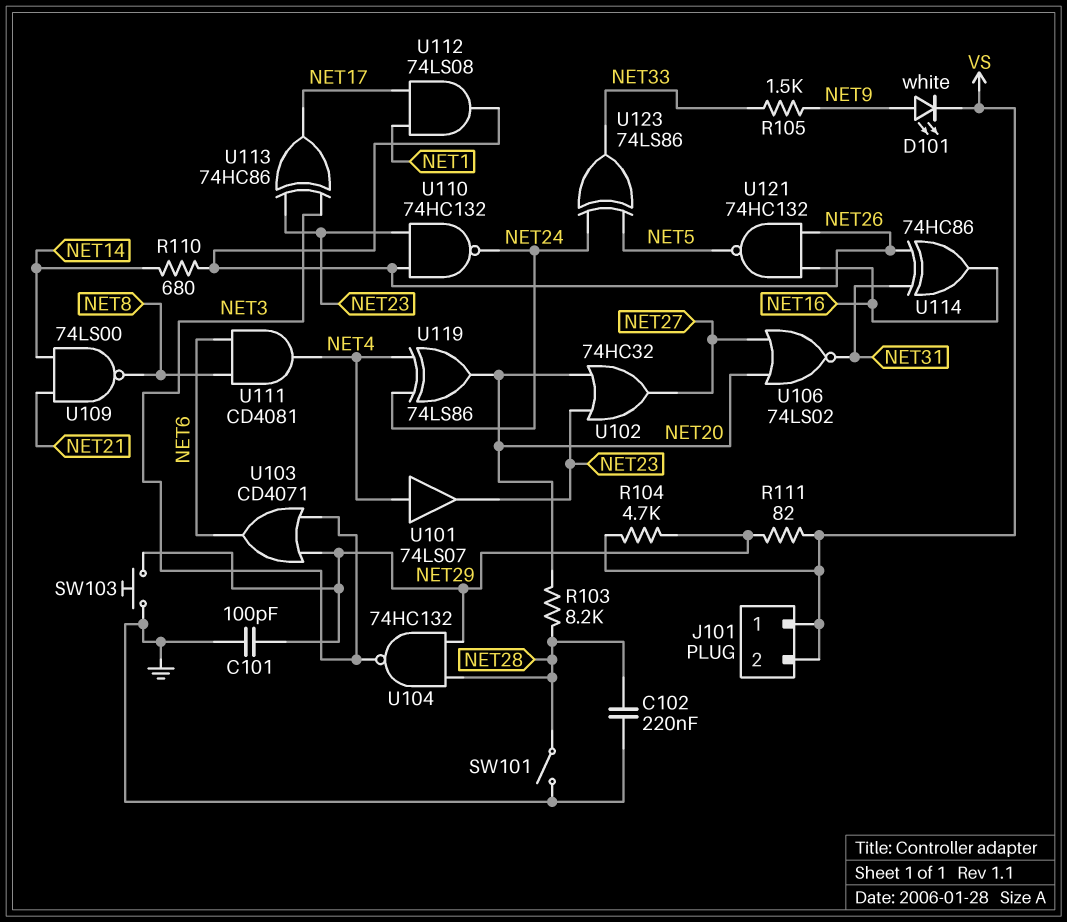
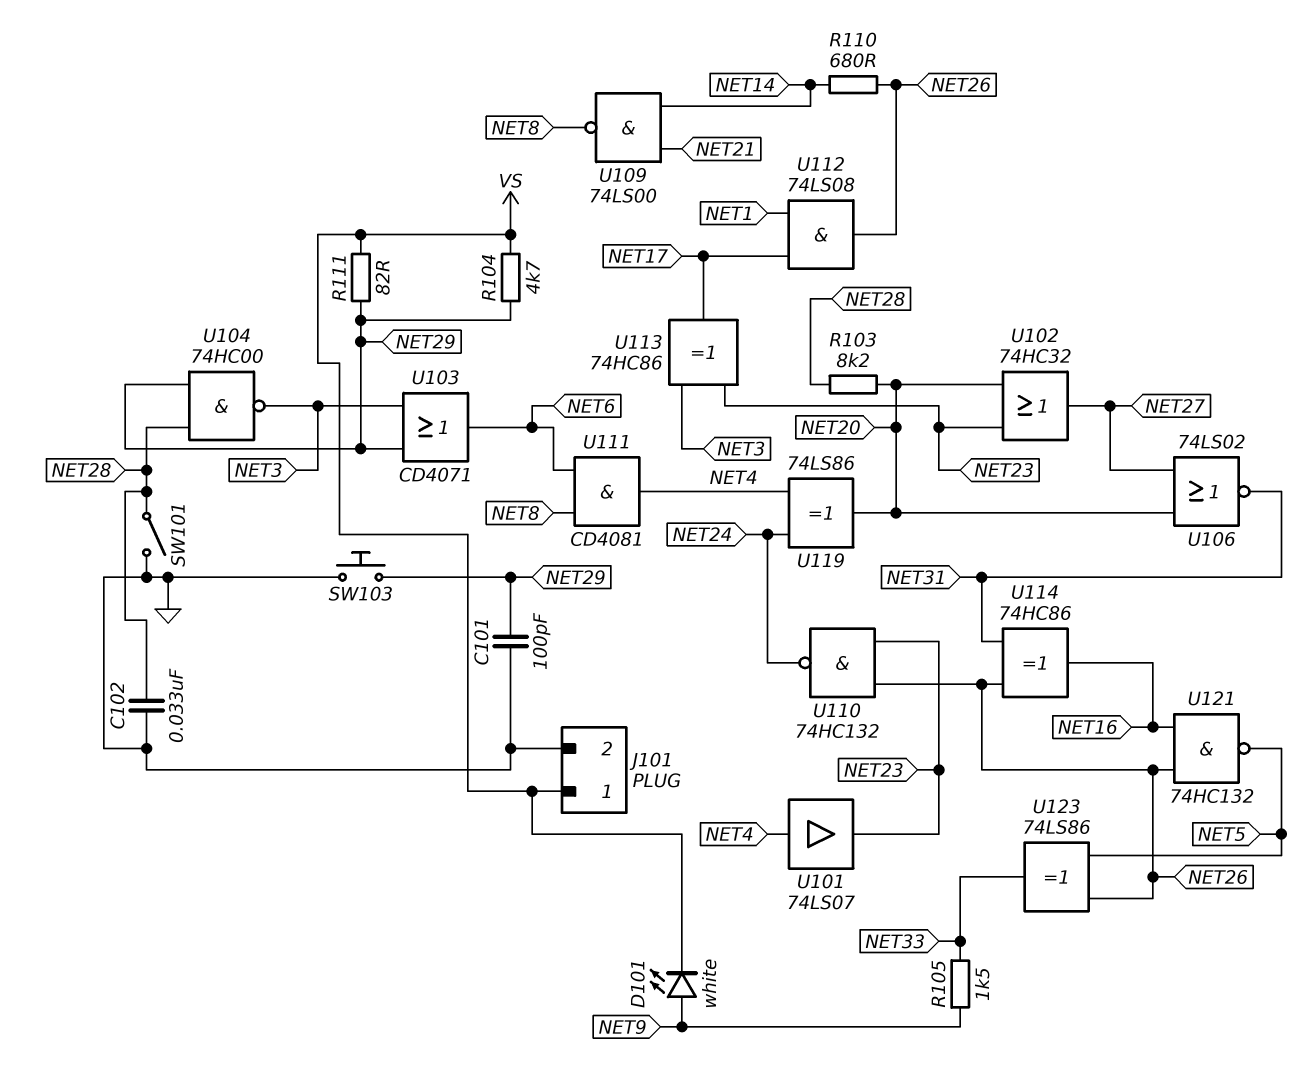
C102: 220nF (GND, NET28) -> 33nF (GND, NET28)
J101 pin 2: VS -> GND
U104: NAND 74HC132 (in NET28, in NET29, out NET3) -> NAND 74HC00 (in NET28, in NET29, out NET3)
U123: XOR 74LS86 (in NET5, in NET24, out NET33) -> XOR 74LS86 (in NET5, in NET26, out NET33)

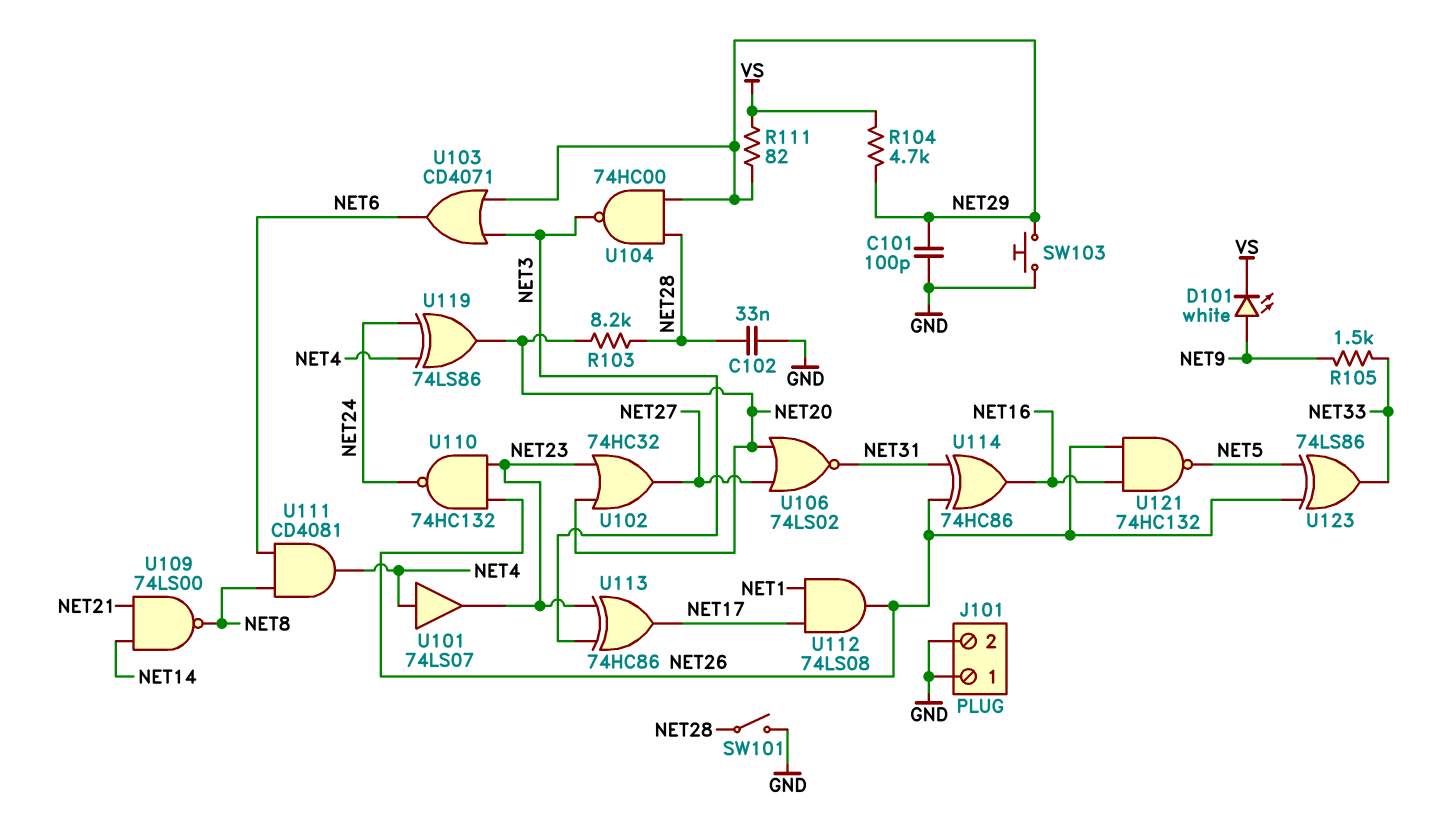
J101 pin 1: VS -> GND
R110: 680 (NET14, NET26) -> none

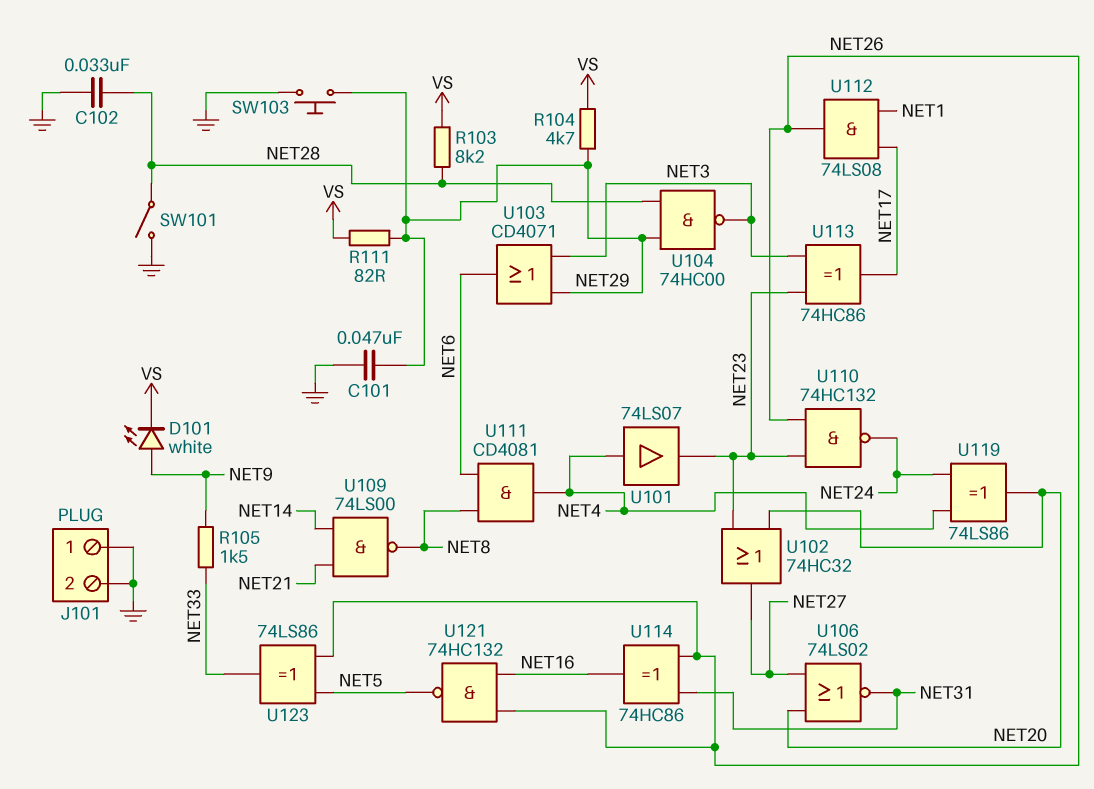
C101: 100pF (GND, NET29) -> 47nF (GND, NET29)
R103: 8.2k (NET20, NET28) -> 8.2k (NET28, VS)

